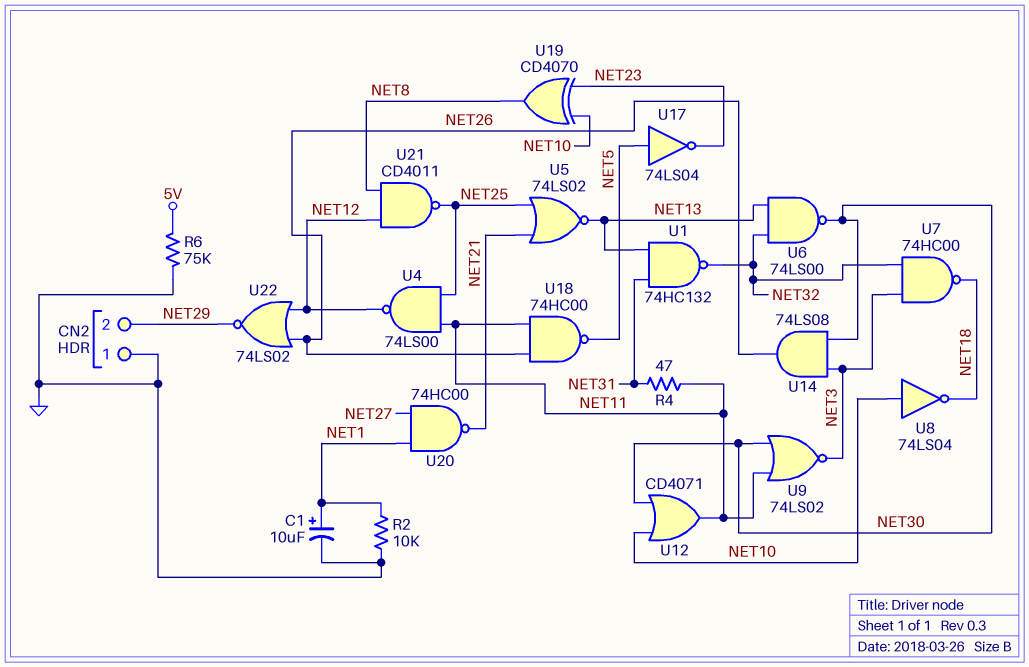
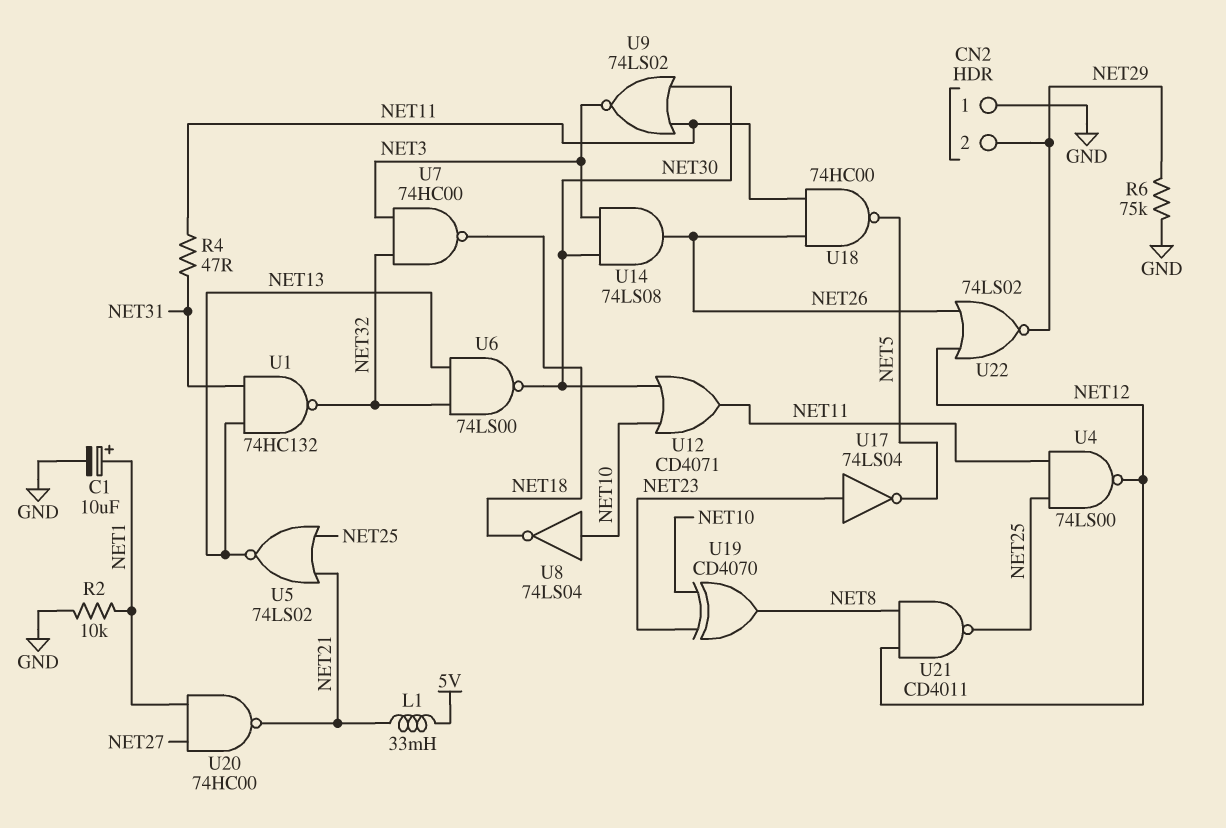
L1: none -> 33mH (5V, NET21)
R6: 75k (5V, GND) -> 75k (GND, NET29)
U17: NOT 74LS04 (in NET5, out NET23) -> NOT 74LS04 (in NET23, out NET5)

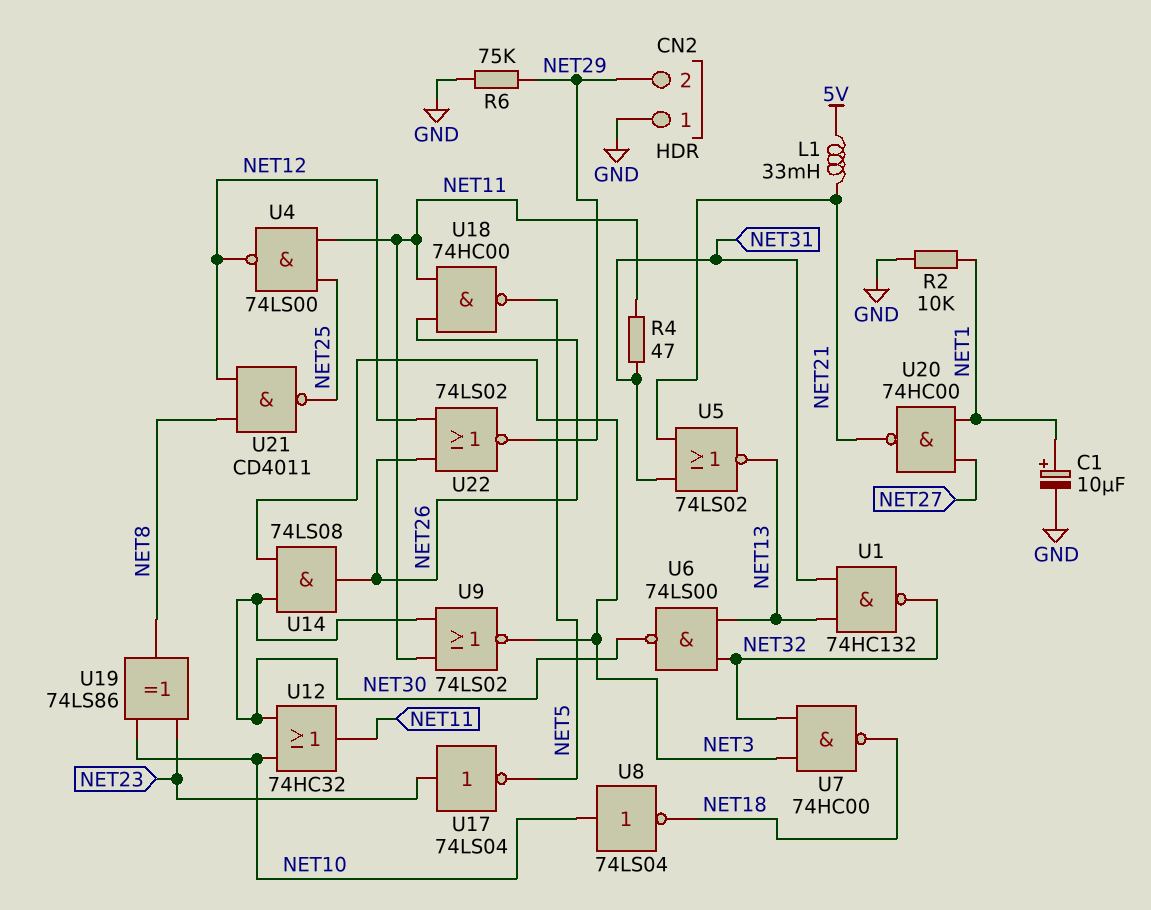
U5: NOR 74LS02 (in NET21, in NET25, out NET13) -> NOR 74LS02 (in NET21, in NET31, out NET13)
U12: OR CD4071 (in NET10, in NET30, out NET11) -> OR 74HC32 (in NET10, in NET30, out NET11)
U19: XOR CD4070 (in NET10, in NET23, out NET8) -> XOR 74LS86 (in NET10, in NET23, out NET8)

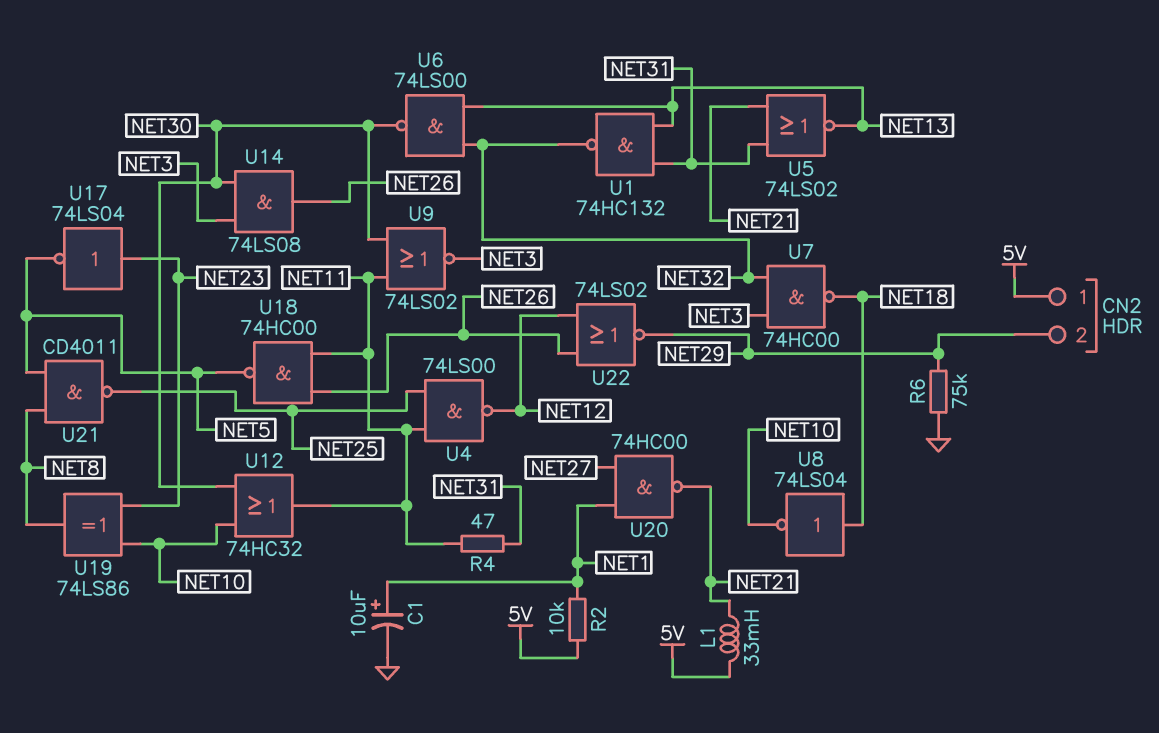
CN2 pin 1: GND -> 5V
R2: 10k (GND, NET1) -> 10k (5V, NET1)
U8: NOT 74LS04 (in NET10, out NET18) -> NOT 74LS04 (in NET18, out NET10)
U21: NAND CD4011 (in NET8, in NET12, out NET25) -> NAND CD4011 (in NET5, in NET8, out NET25)

